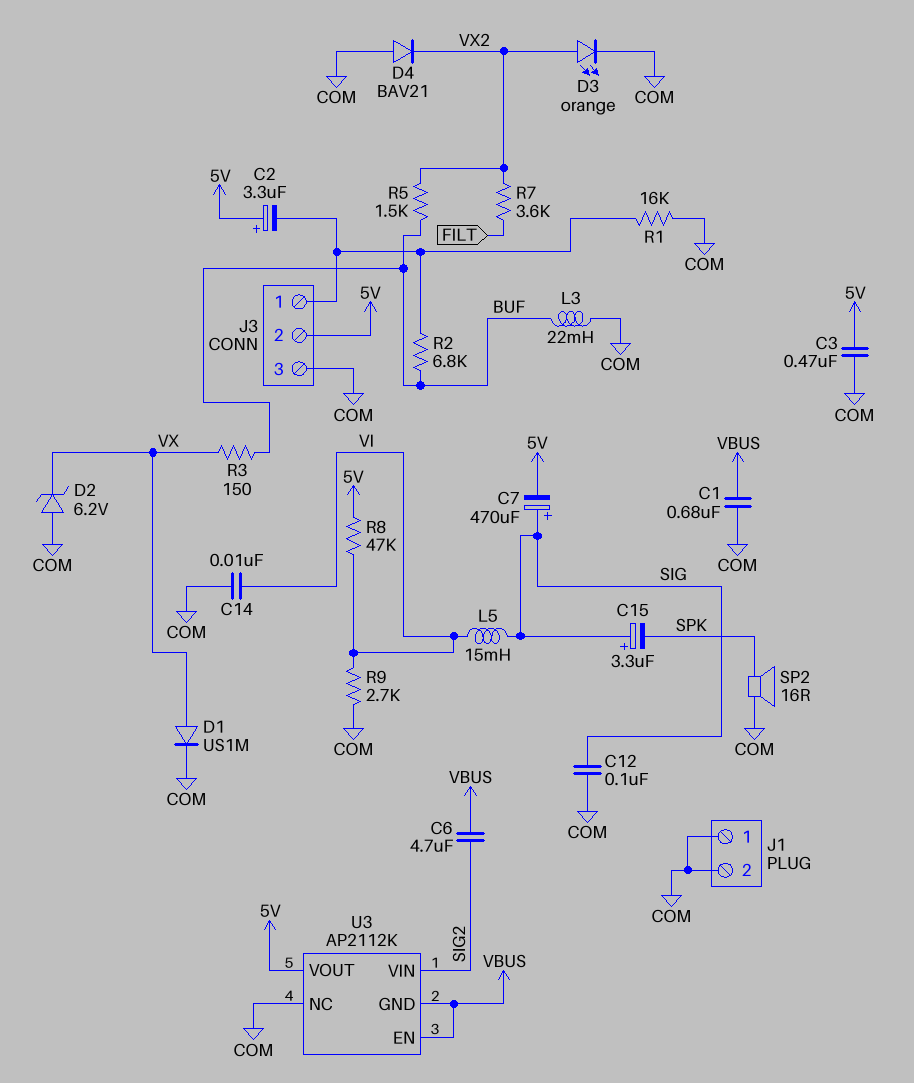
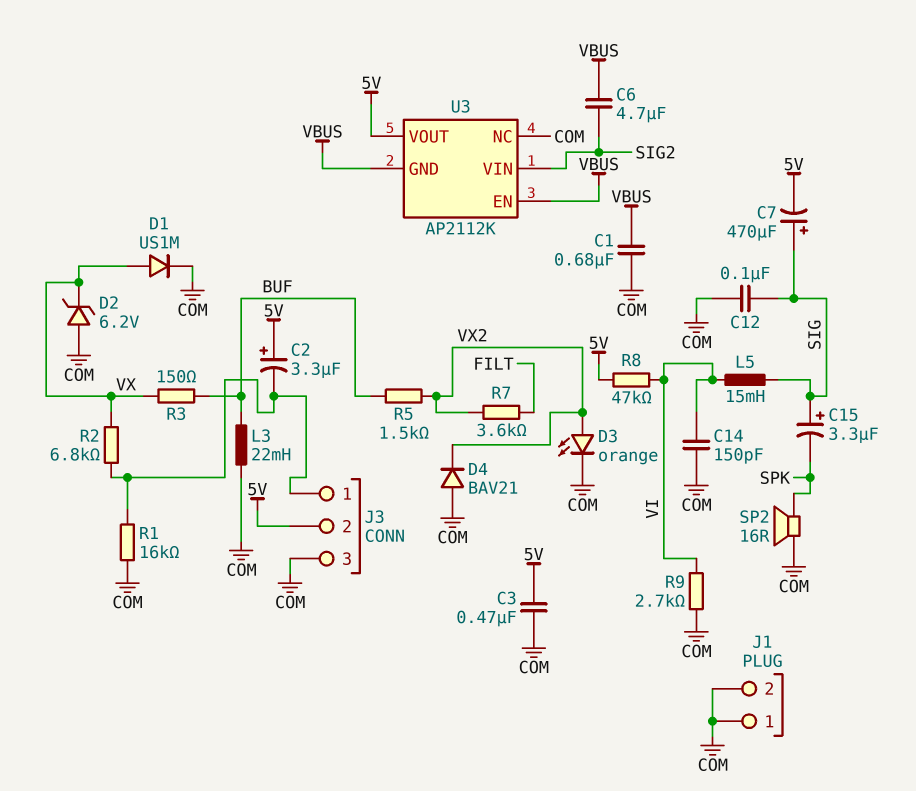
C14: 10nF (COM, VI) -> 150pF (COM, VI)
R2: 6.8k (BUF, J3/1) -> 6.8k (J3/1, VX)

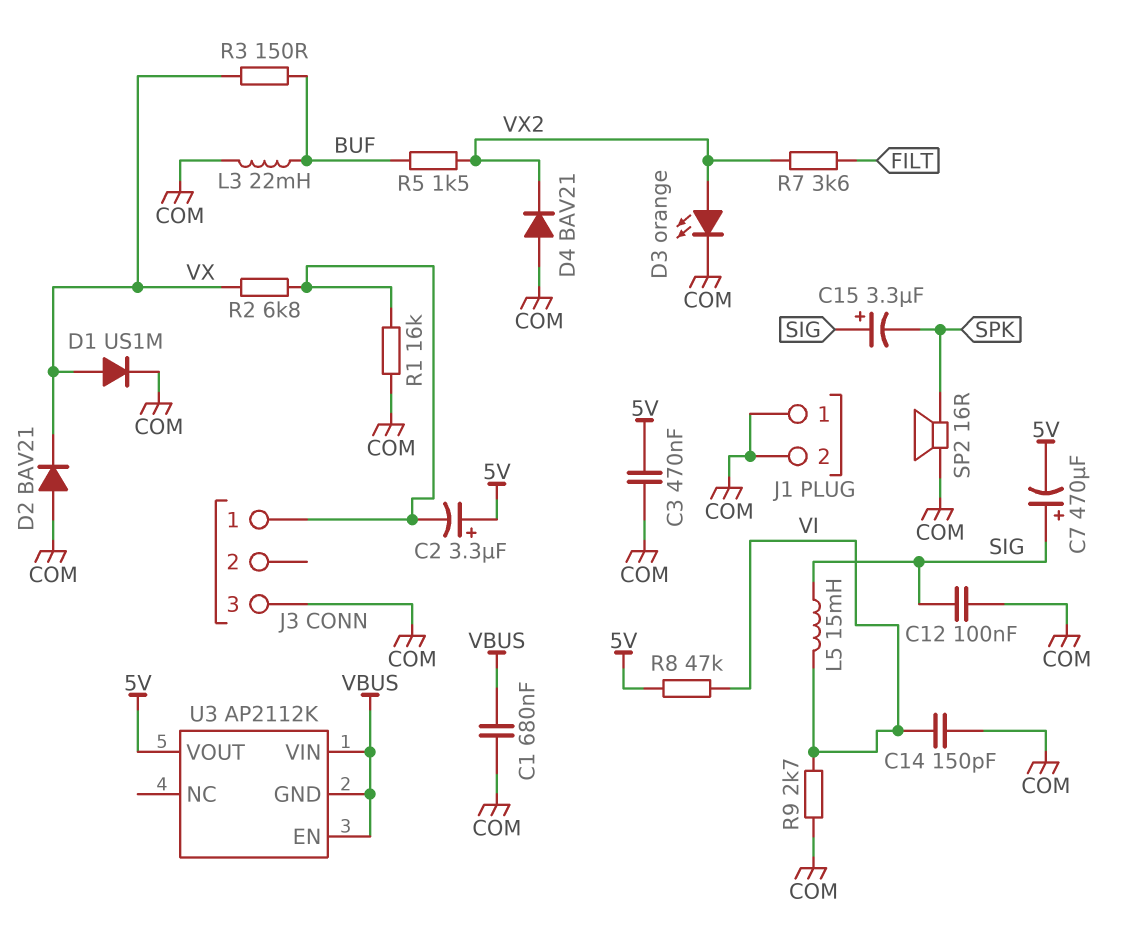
C6: 4.7uF (SIG2, VBUS) -> none
D2: zener 6.2V (A COM, K VX) -> diode BAV21 (A COM, K VX)
J3 pin 2: 5V -> none
U3 pin NC: COM -> none
U3 pin VIN: SIG2 -> VBUS

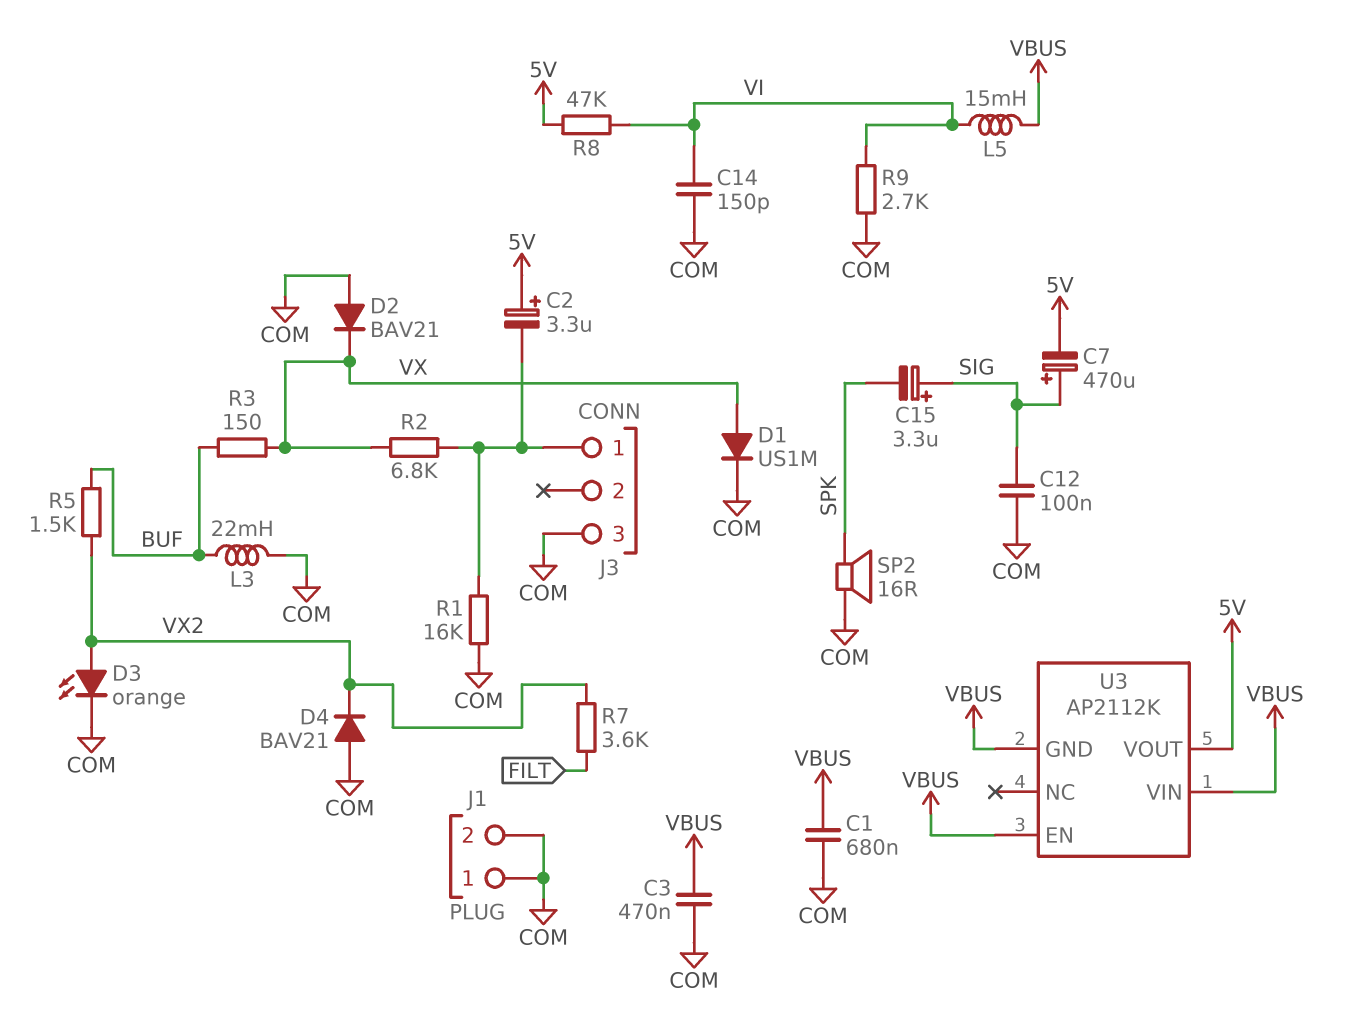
C3: 470nF (5V, COM) -> 470nF (COM, VBUS)
L5: 15mH (SIG, VI) -> 15mH (VBUS, VI)

